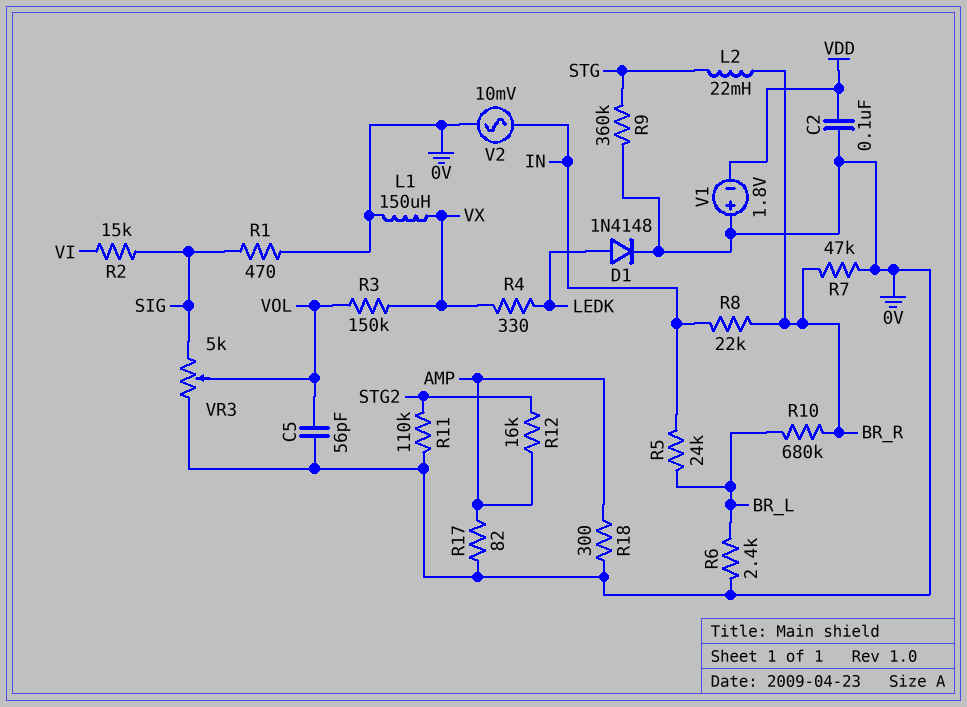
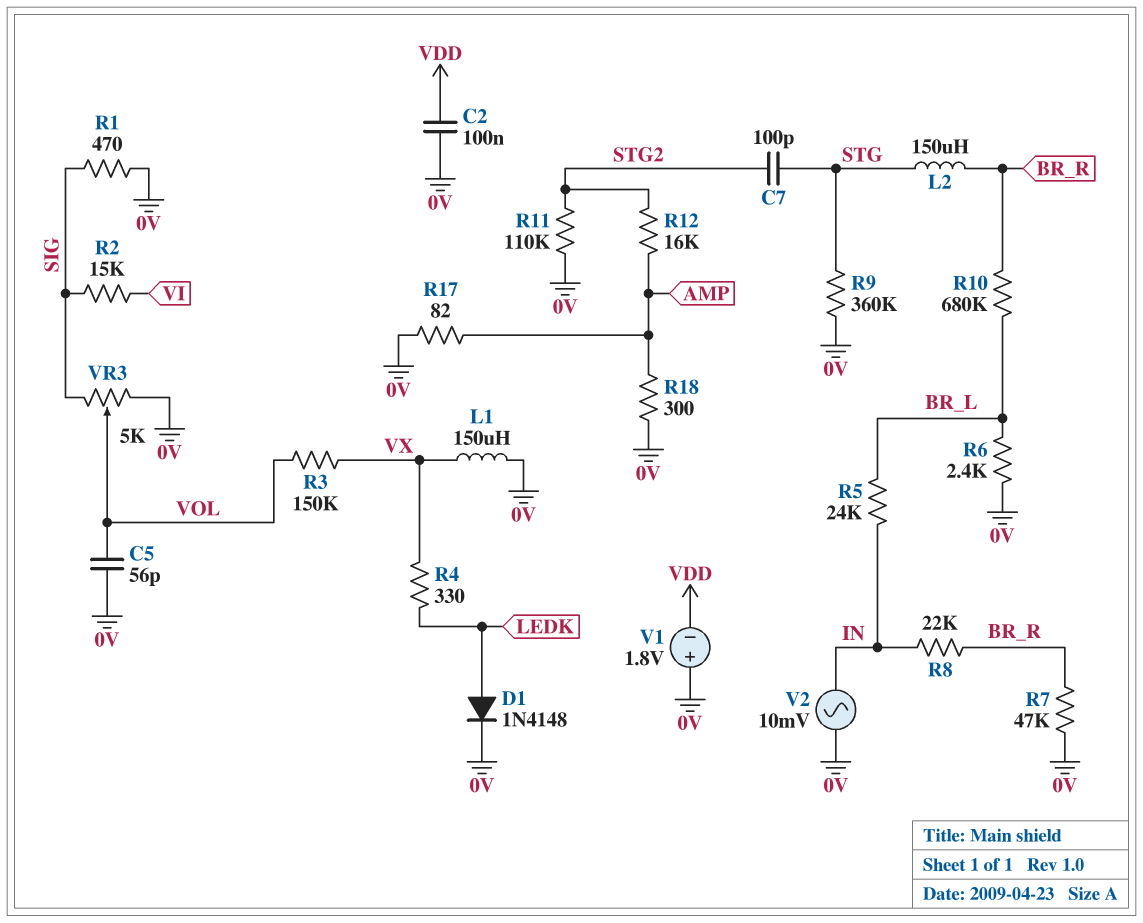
C7: none -> 100pF (STG, STG2)
L2: 22mH (BR_R, STG) -> 150uH (BR_R, STG)

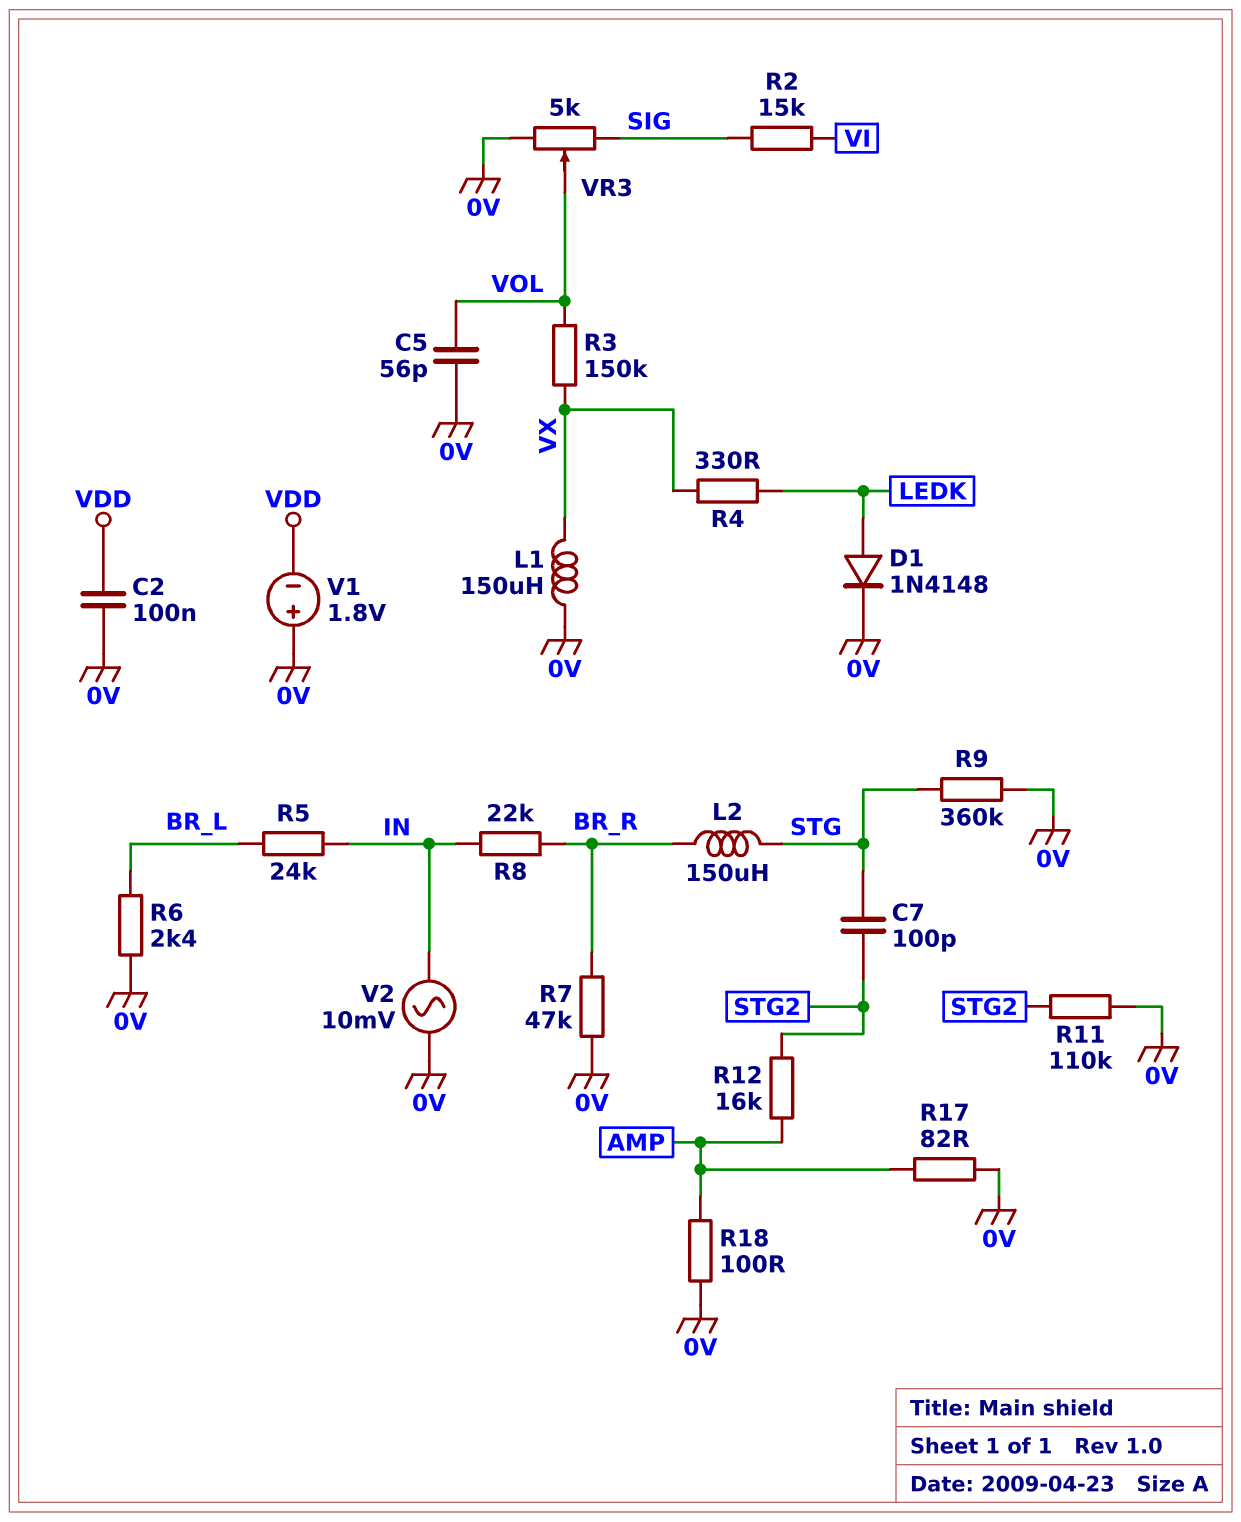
R1: 470 (0V, SIG) -> none
R10: 680k (BR_L, BR_R) -> none
R18: 300 (0V, AMP) -> 100 (0V, AMP)

